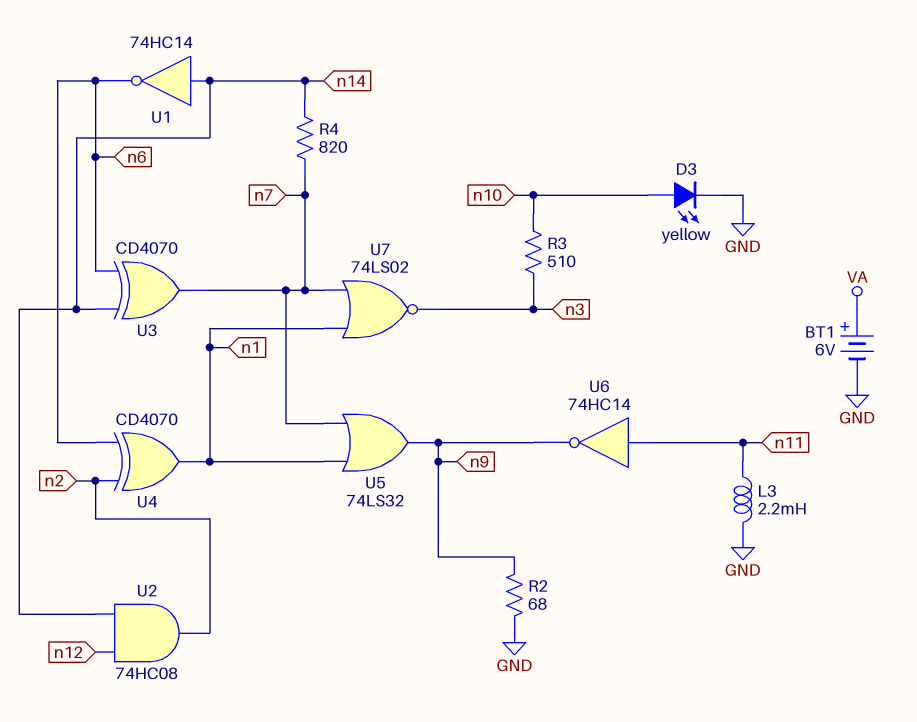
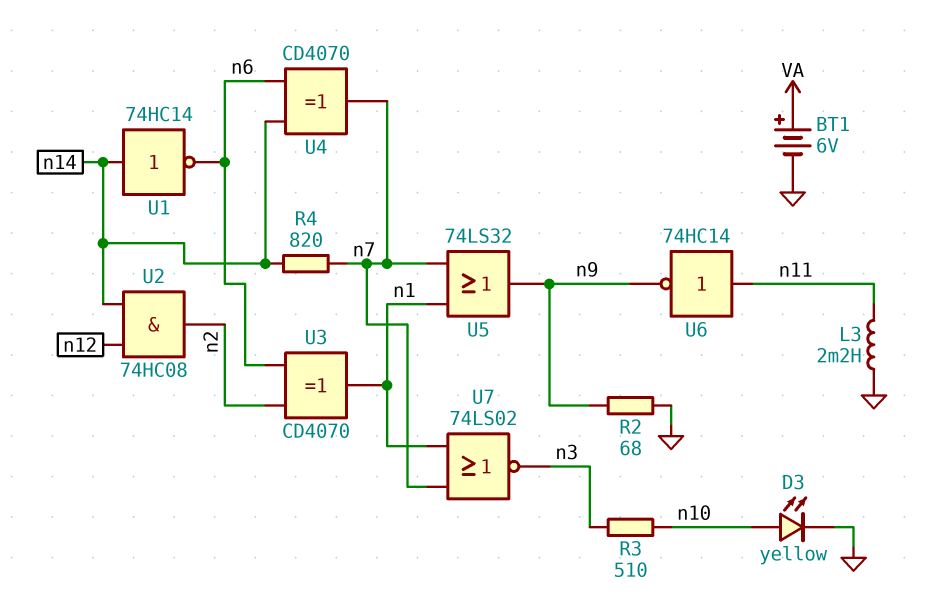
U3: XOR CD4070 (in n6, in n14, out n7) -> XOR CD4070 (in n2, in n6, out n1)
U4: XOR CD4070 (in n2, in n6, out n1) -> XOR CD4070 (in n6, in n14, out n7)

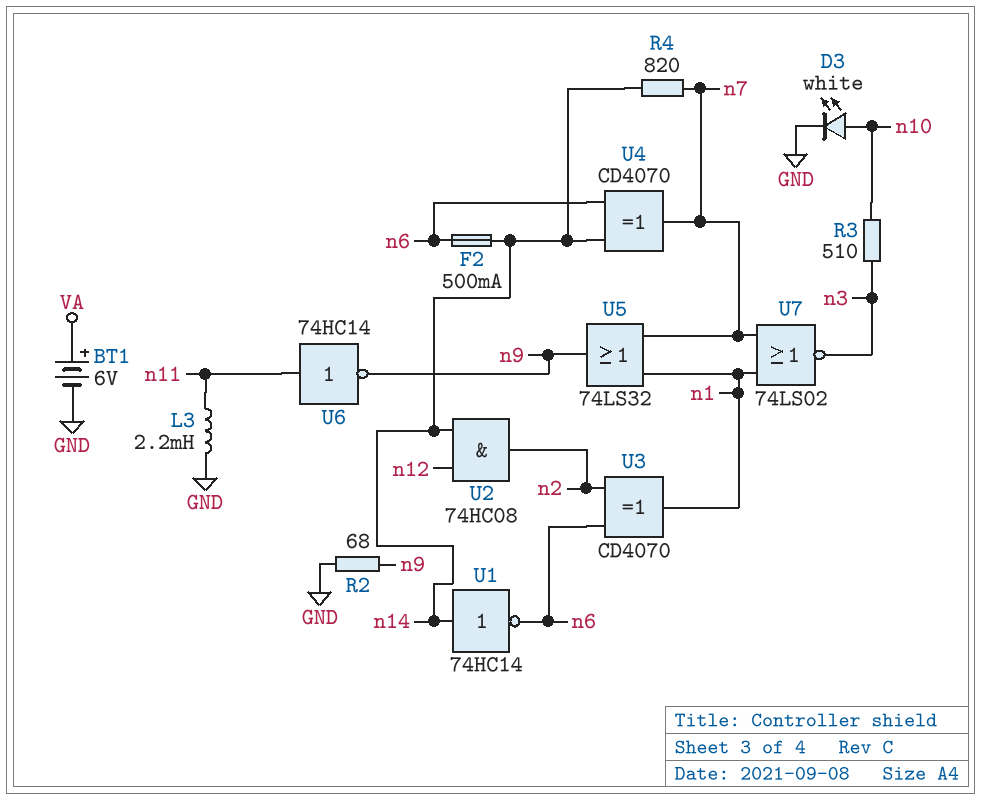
D3: LED yellow (A n10, K GND) -> LED white (A n10, K GND)
F2: none -> 500mA (n6, n14)

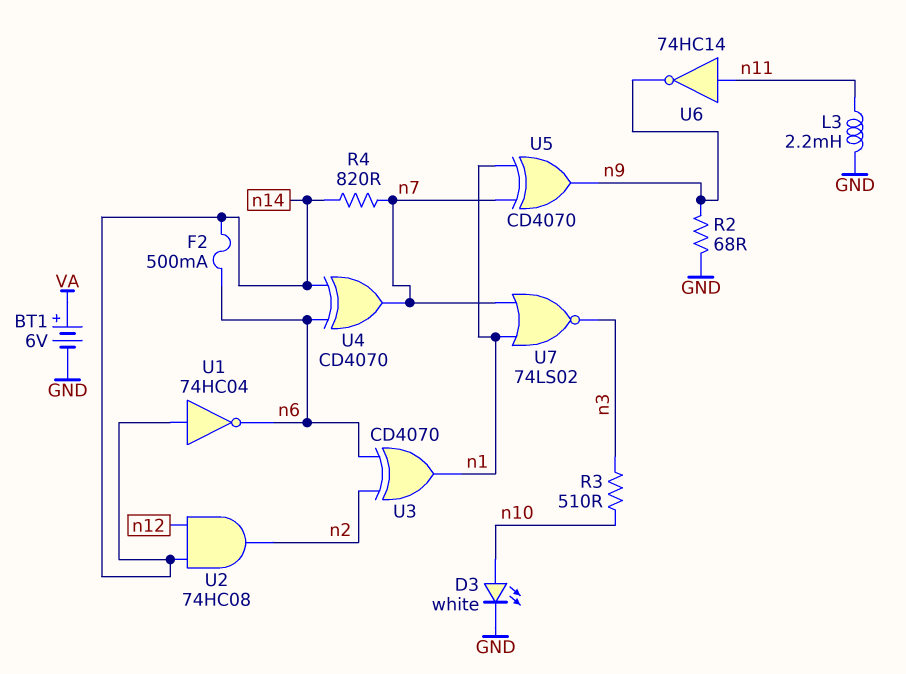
U1: NOT 74HC14 (in n14, out n6) -> NOT 74HC04 (in n14, out n6)
U5: OR 74LS32 (in n1, in n7, out n9) -> XOR CD4070 (in n1, in n7, out n9)

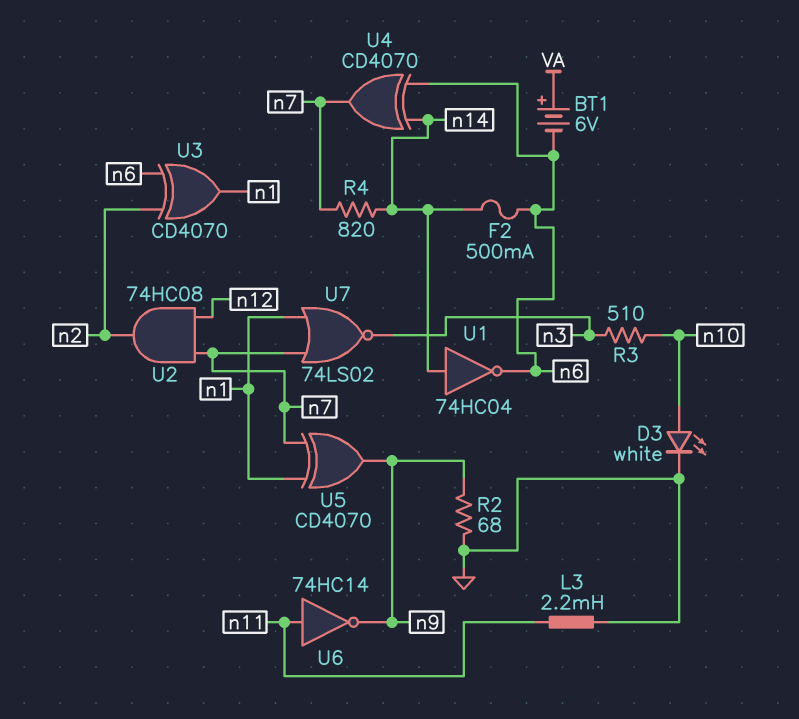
BT1: 6V (plus VA, minus GND) -> 6V (plus VA, minus n6)
U2: AND 74HC08 (in n12, in n14, out n2) -> AND 74HC08 (in n7, in n12, out n2)

